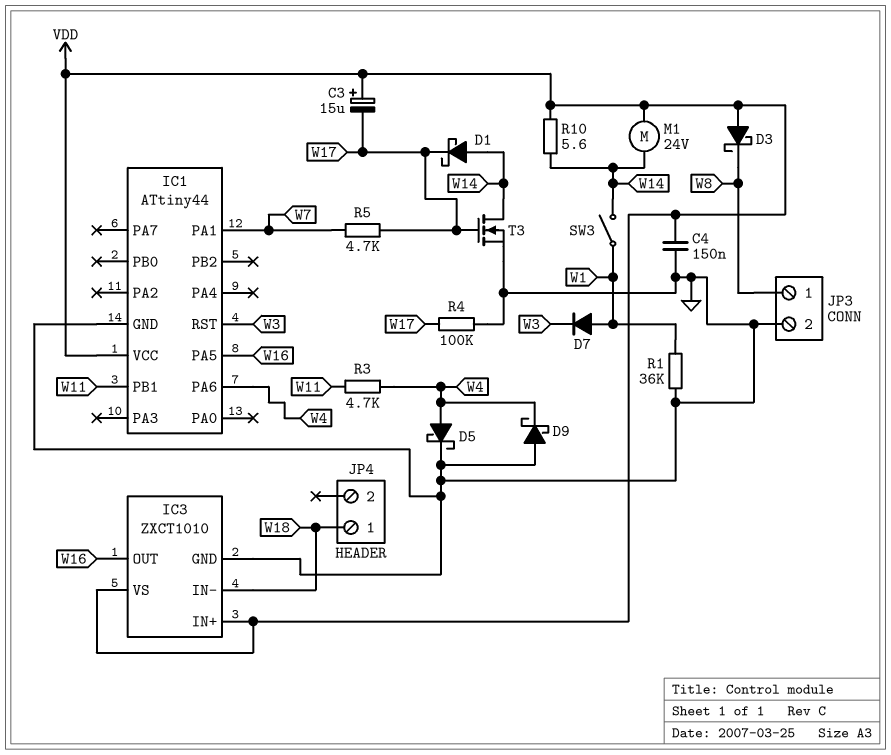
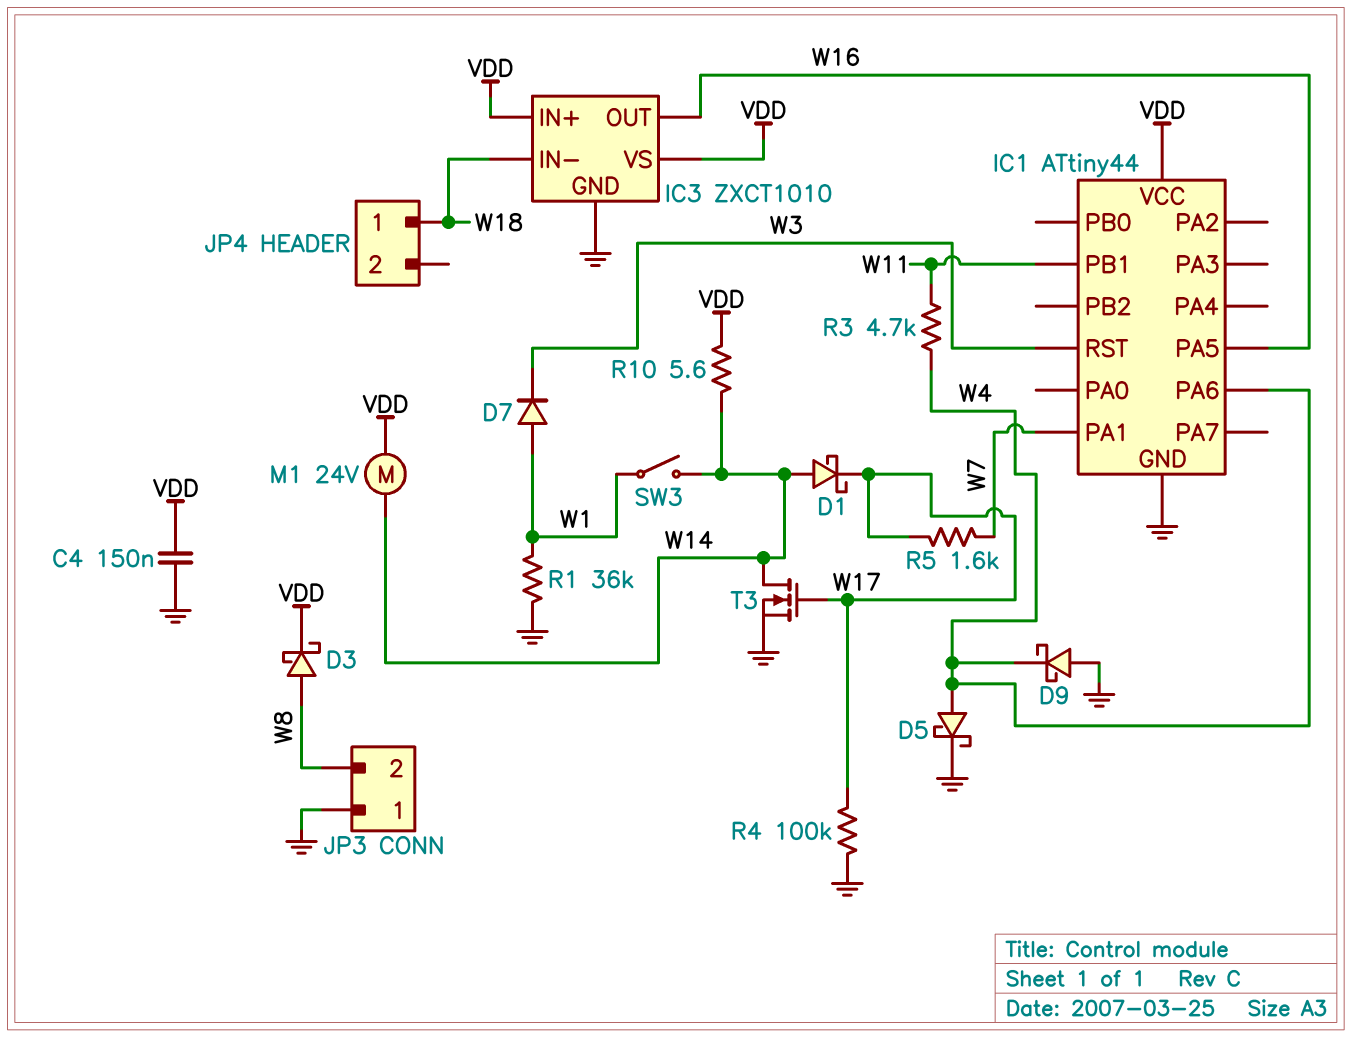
C3: 15uF (plus VDD, minus W17) -> none
D3: schottky (A VDD, K W8) -> schottky (A W8, K VDD)
JP3 pin 1: W8 -> GND
JP3 pin 2: GND -> W8
R5: 4.7k (W7, W17) -> 1.6k (W7, W17)

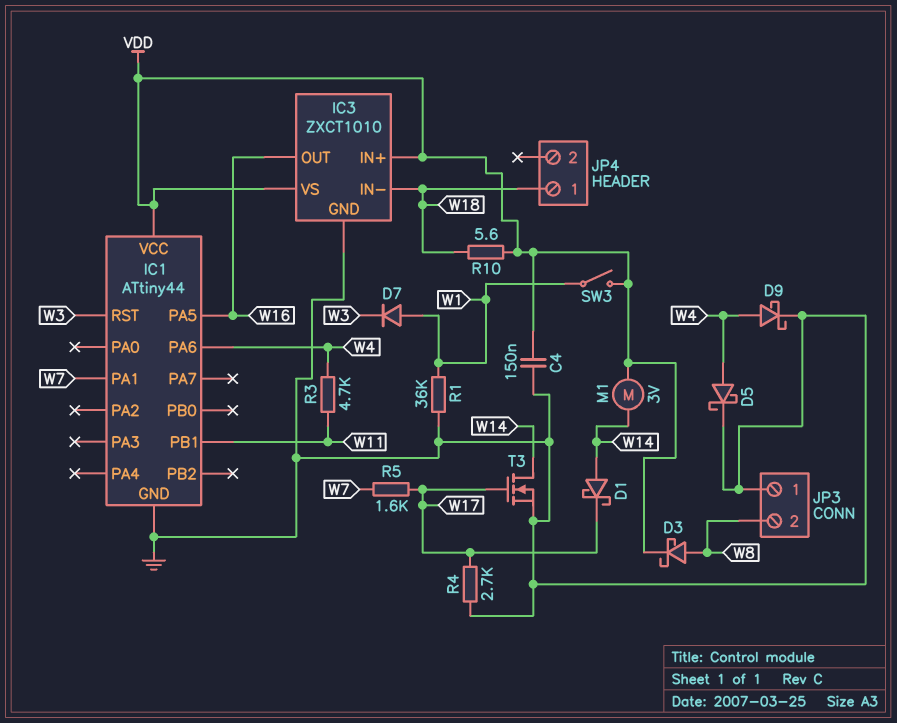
D9: schottky (A GND, K W4) -> schottky (A W4, K GND)
M1: motor 24V (VDD, W14) -> motor 3V (VDD, W14)
R4: 100k (GND, W17) -> 2.7k (GND, W17)
R10: 5.6 (VDD, W14) -> 5.6 (VDD, W18)
SW3: switch (W1, W14) -> switch (VDD, W1)

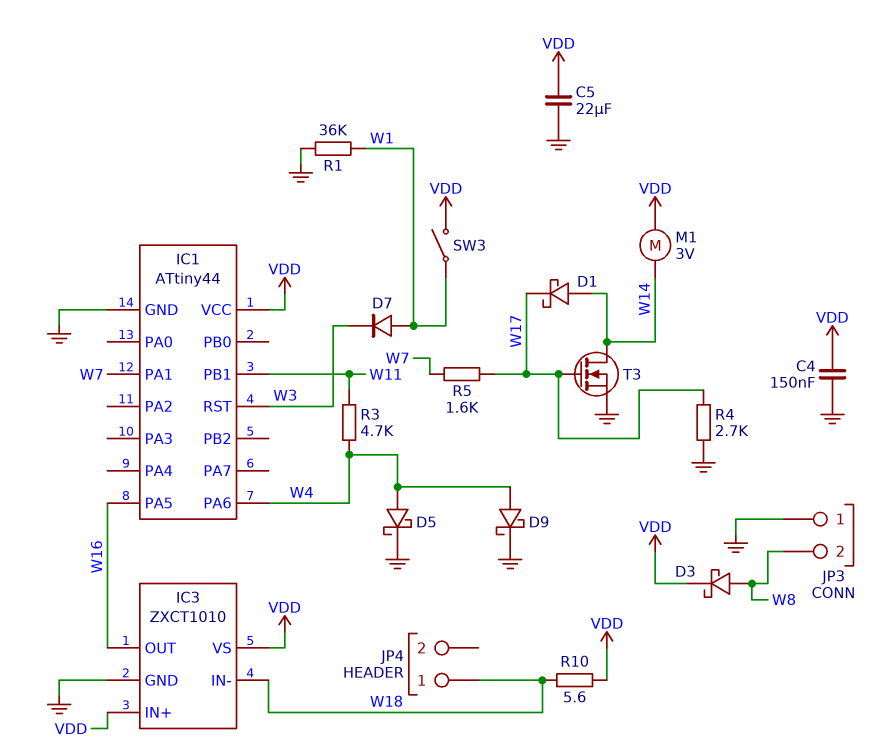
C5: none -> 22uF (GND, VDD)

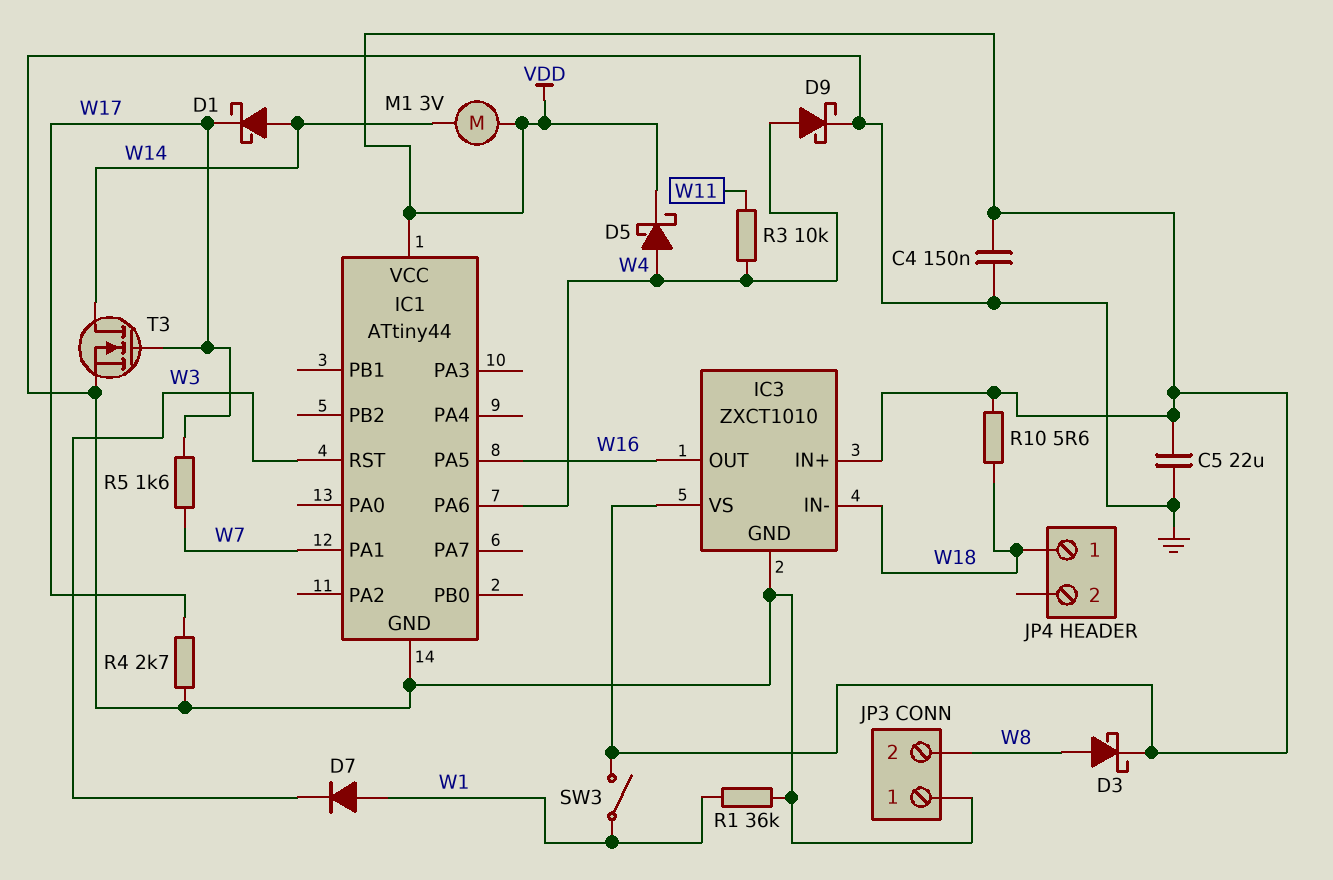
D5: schottky (A W4, K GND) -> schottky (A W4, K VDD)
IC1 pin PB1: W11 -> none
R3: 4.7k (W4, W11) -> 10k (W4, W11)

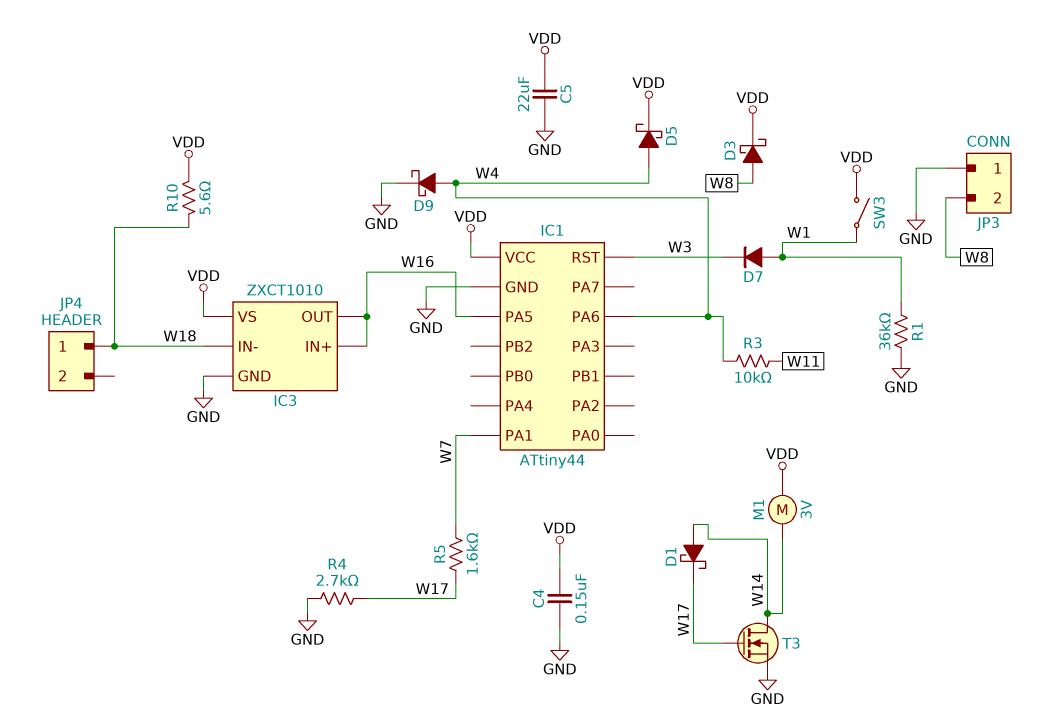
IC3 pin IN+: VDD -> W16

